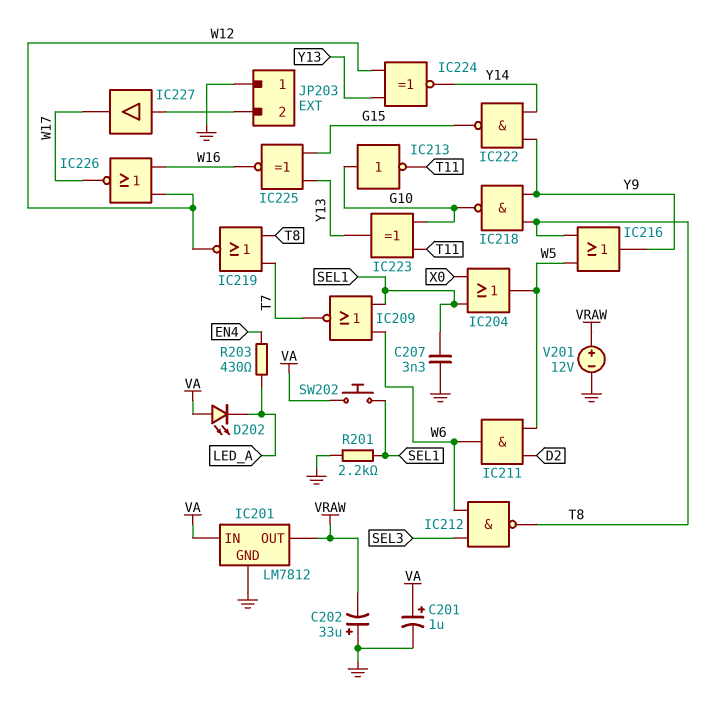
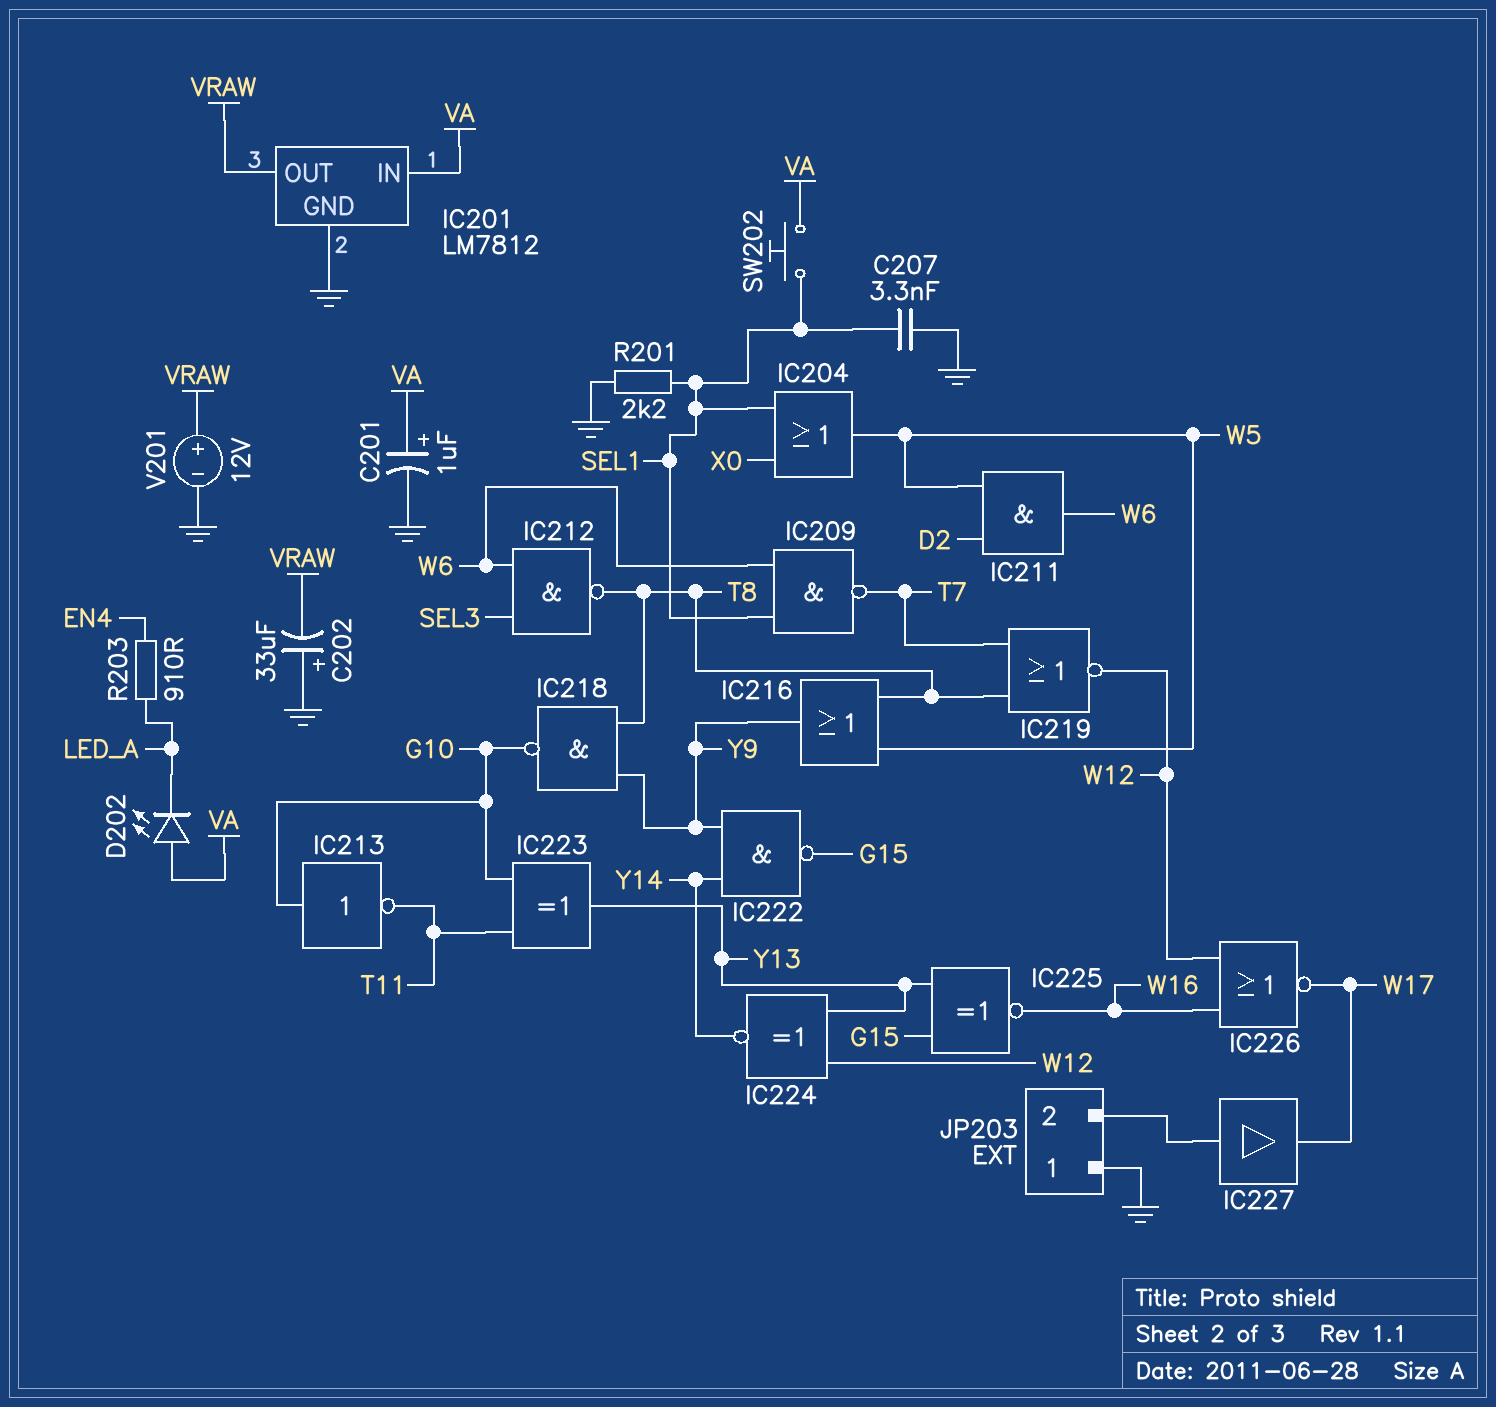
IC209: NOR (in SEL1, in W6, out T7) -> NAND (in SEL1, in W6, out T7)
R203: 430 (EN4, LED_A) -> 910 (EN4, LED_A)

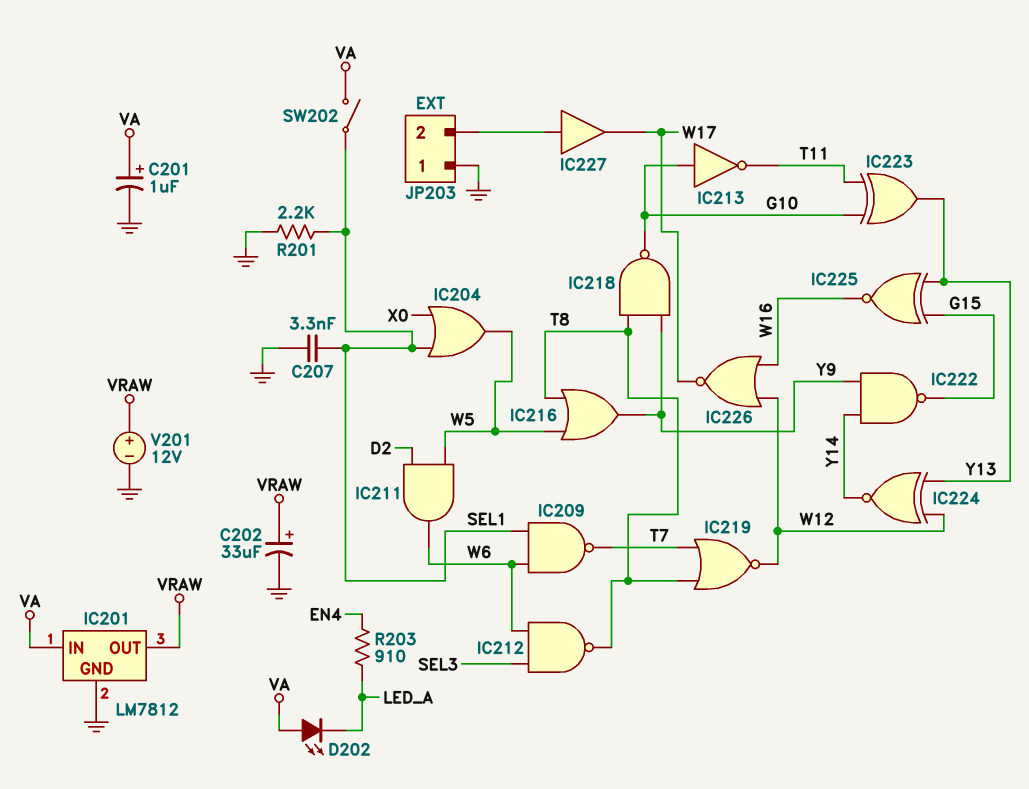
C202: 33uF (plus GND, minus VRAW) -> 33uF (plus VRAW, minus GND)
SW202: button (SEL1, VA) -> switch (SEL1, VA)

